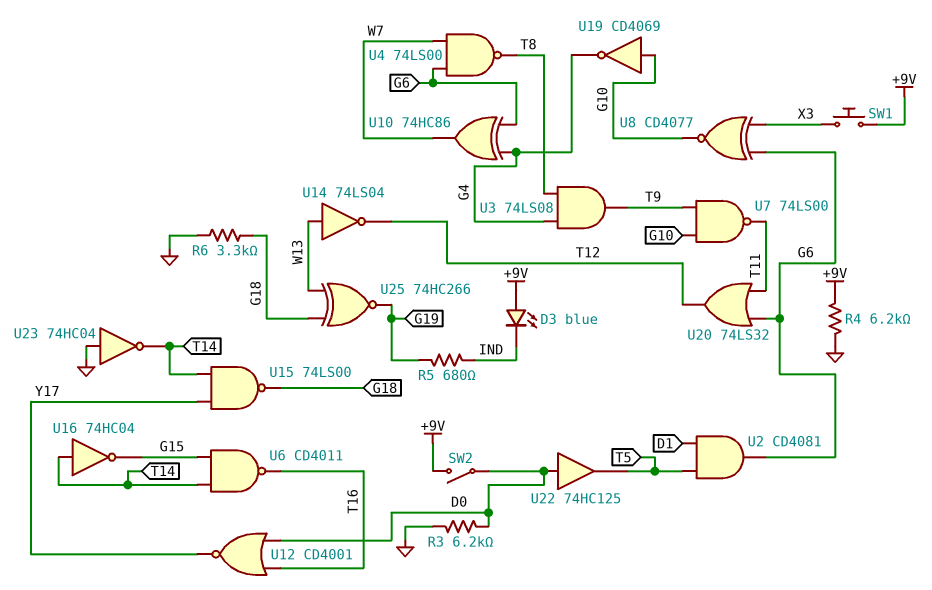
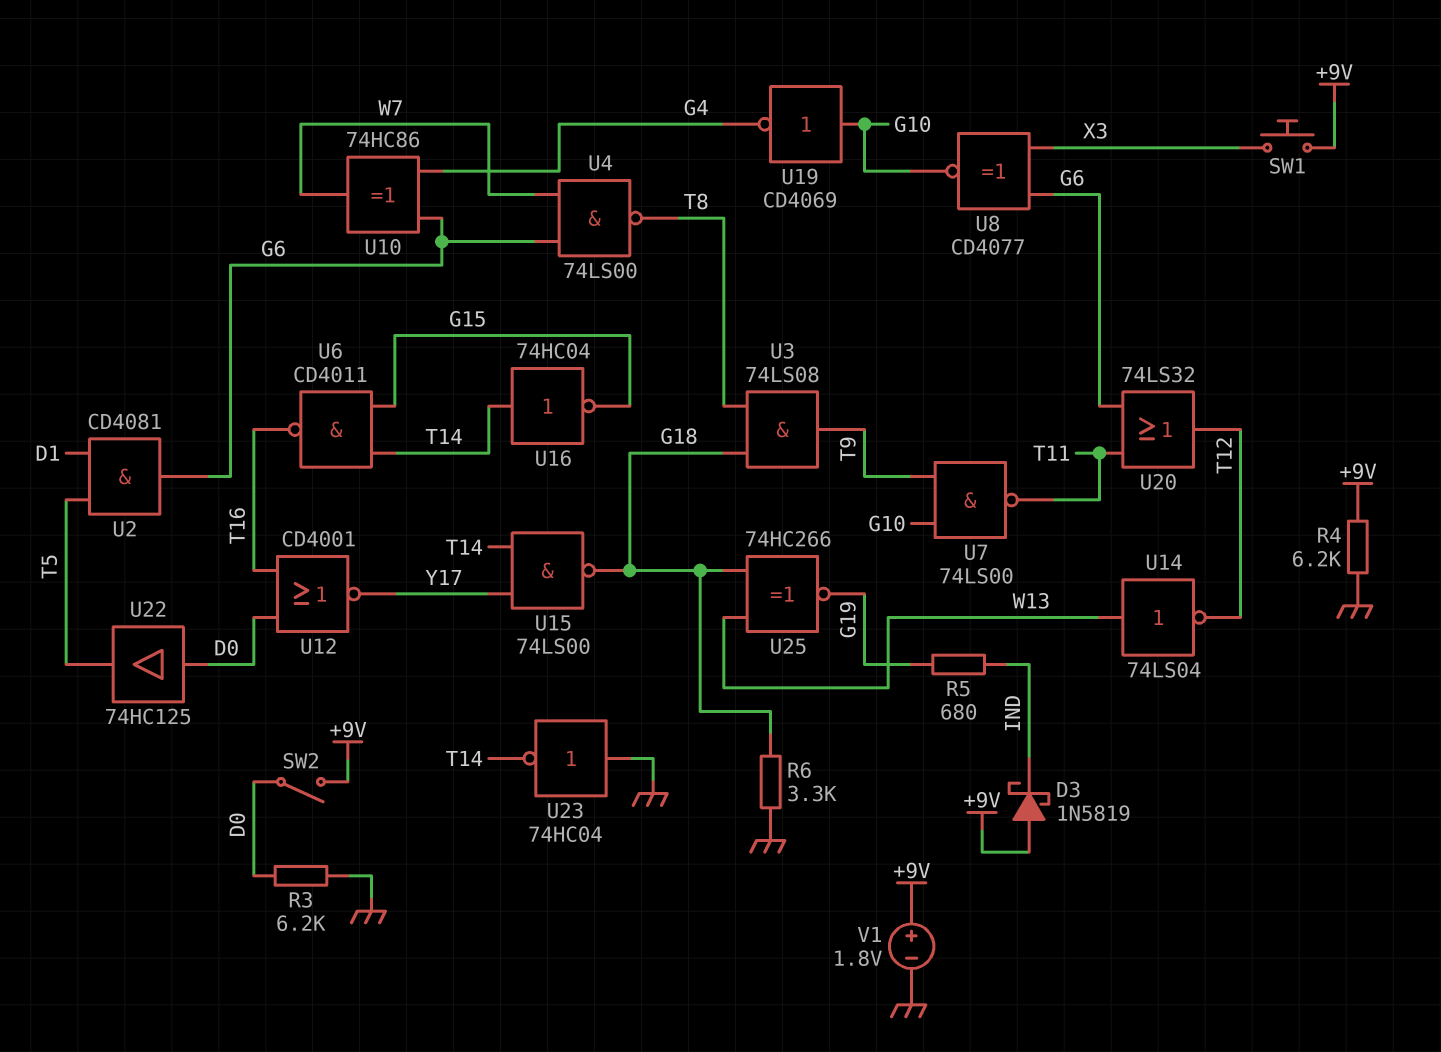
D3: LED blue (A +9V, K IND) -> schottky 1N5819 (A +9V, K IND)
U3: AND 74LS08 (in G4, in T8, out T9) -> AND 74LS08 (in G18, in T8, out T9)
V1: none -> 1.8V (plus +9V, minus GND)

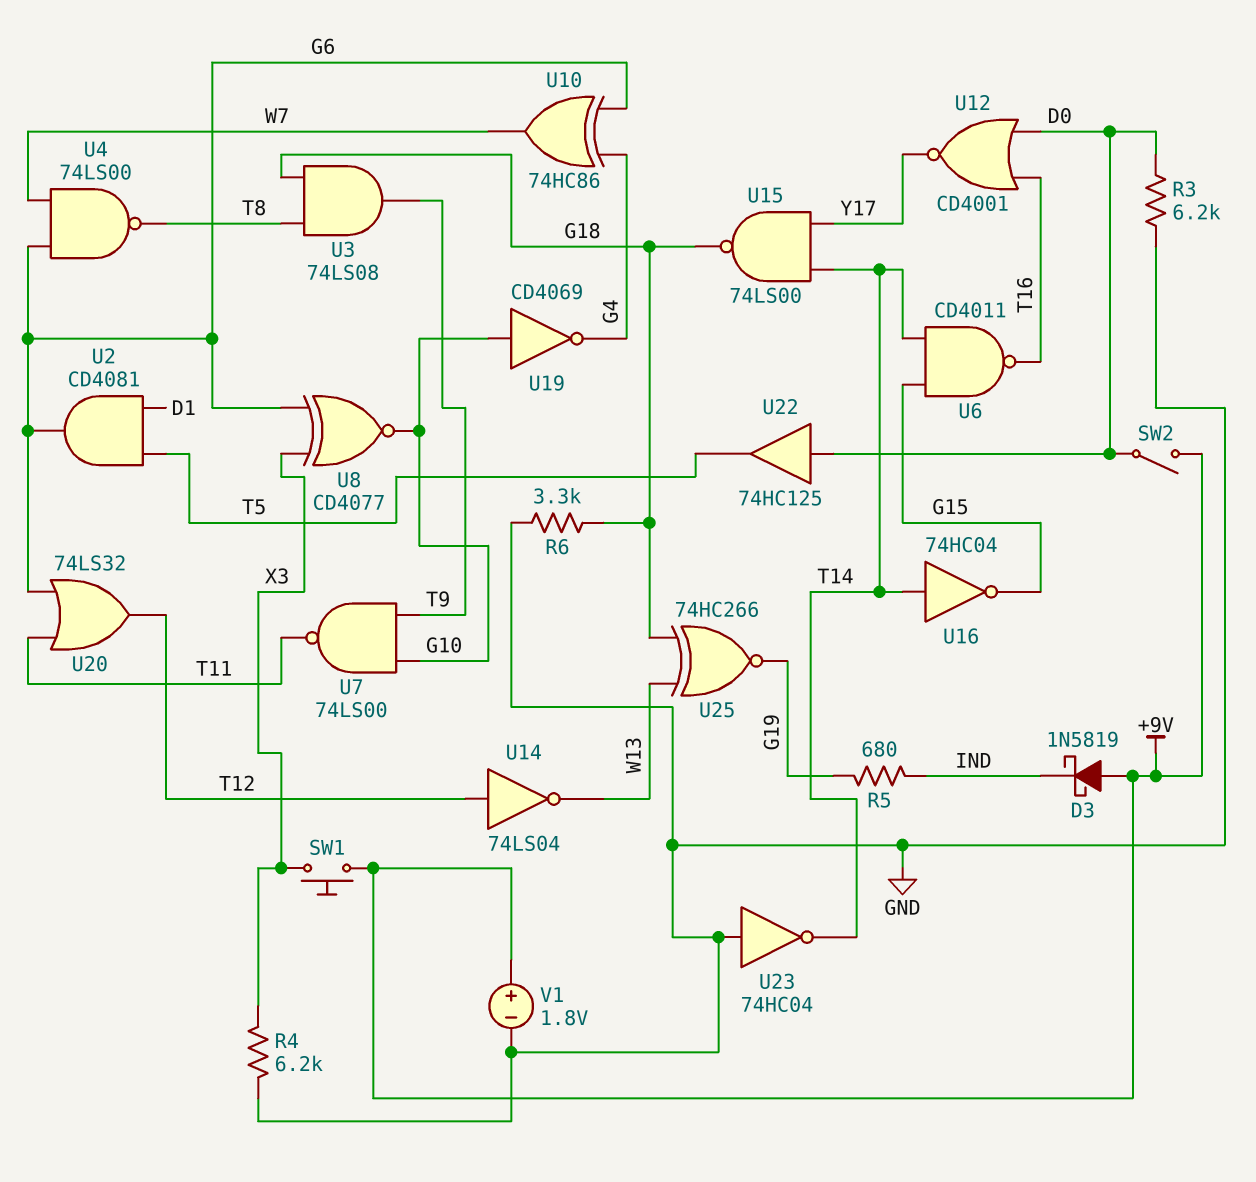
R4: 6.2k (+9V, GND) -> 6.2k (GND, X3)
U14: NOT 74LS04 (in W13, out T12) -> NOT 74LS04 (in T12, out W13)

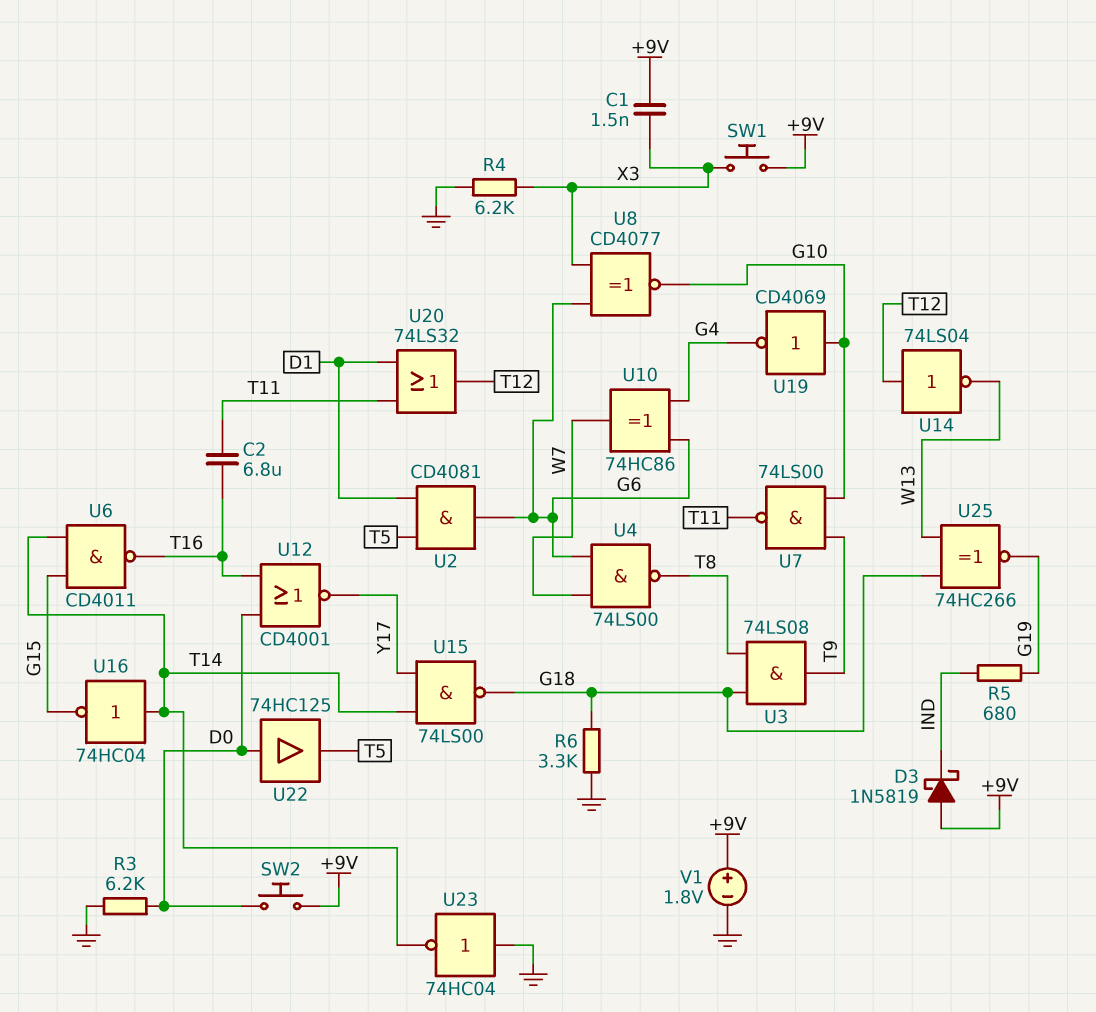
C1: none -> 1.5nF (+9V, X3)
C2: none -> 6.8uF (T11, T16)
SW2: switch (+9V, D0) -> button (+9V, D0)
U20: OR 74LS32 (in G6, in T11, out T12) -> OR 74LS32 (in D1, in T11, out T12)

